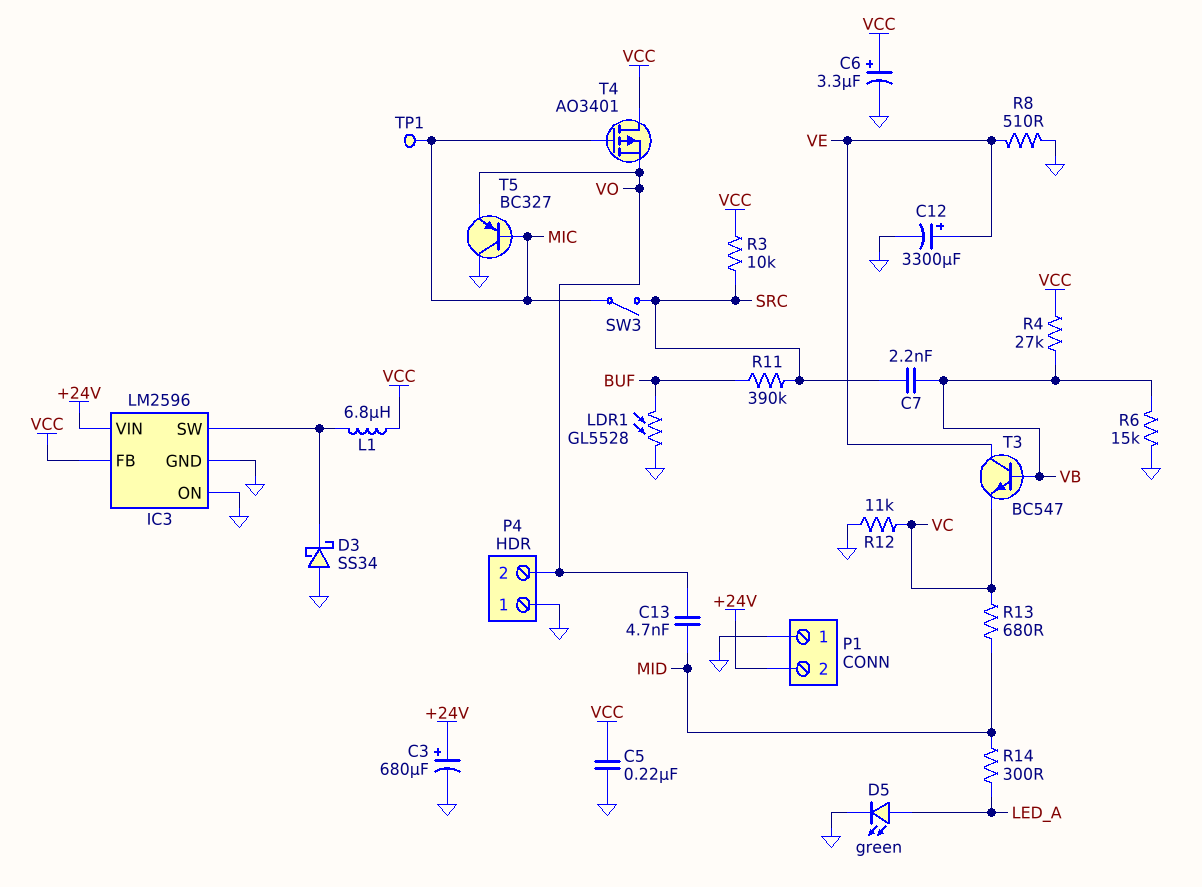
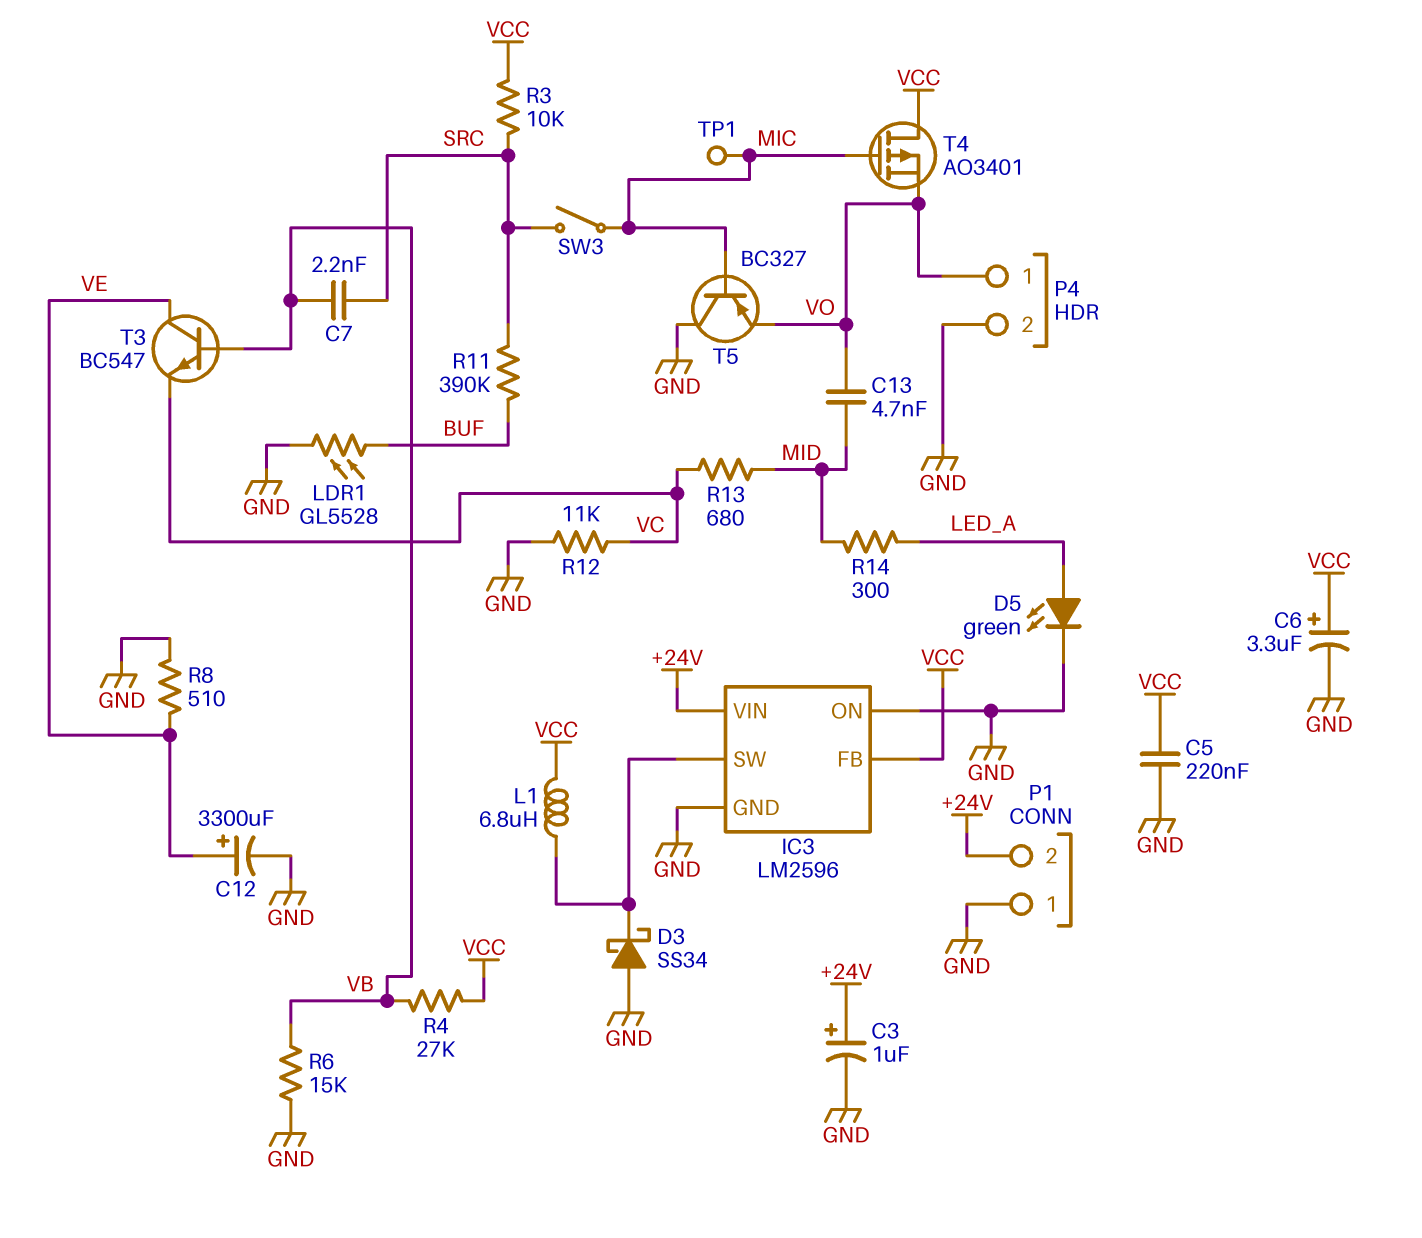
C3: 680uF (plus +24V, minus GND) -> 1uF (plus +24V, minus GND)
P4 pin 1: GND -> VO
P4 pin 2: VO -> GND

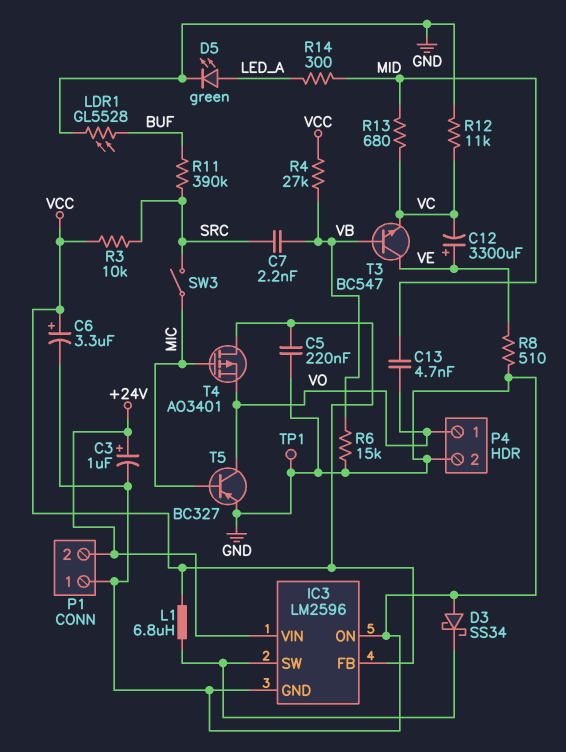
C12: 3300uF (plus VE, minus GND) -> 3300uF (plus VE, minus VC)
T5: PNP BC327 (B MIC, C GND, E VO) -> PNP BC327 (B MIC, C VO, E GND)
TP1: test point (MIC) -> test point (GND)

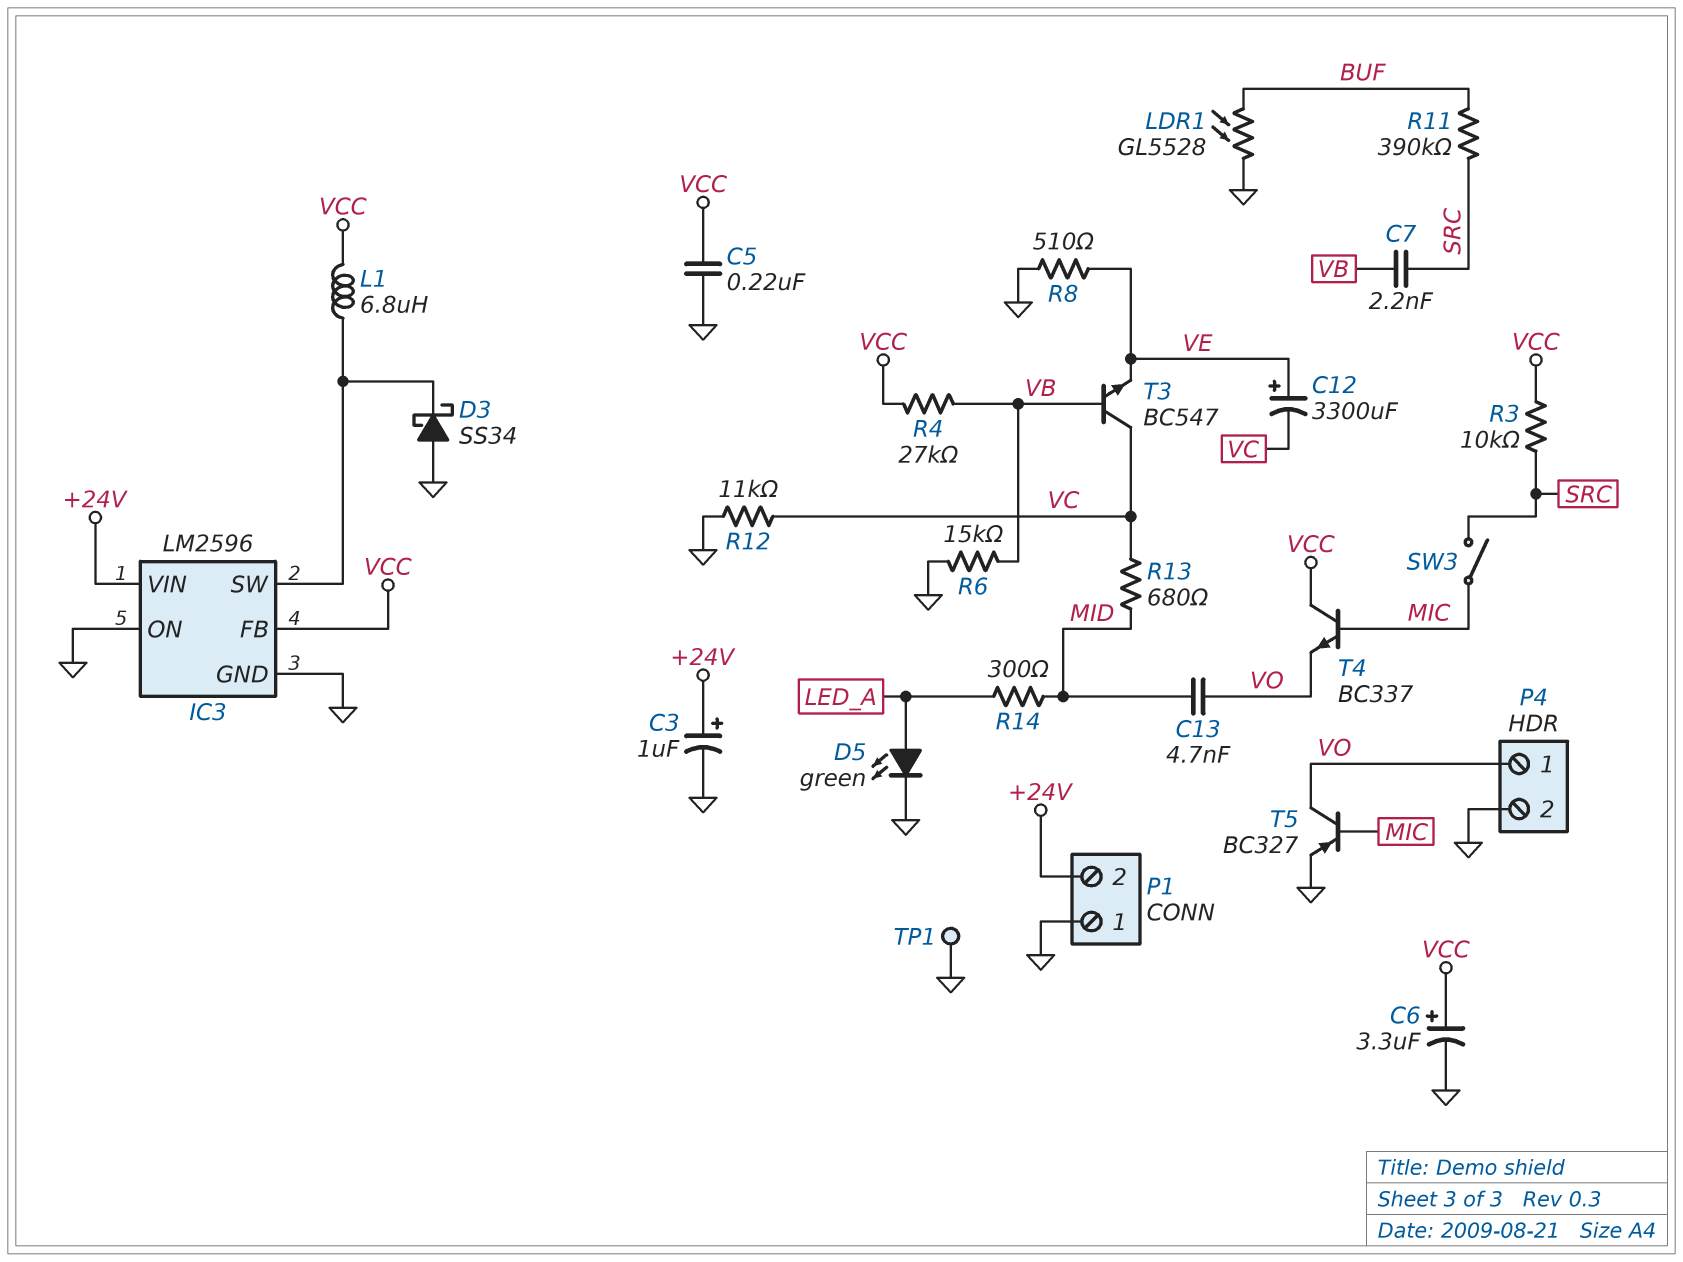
T3: NPN BC547 (B VB, C VE, E VC) -> NPN BC547 (B VB, C VC, E VE)
T4: PMOS AO3401 (G MIC, D VCC, S VO) -> NPN BC337 (B MIC, C VCC, E VO)

